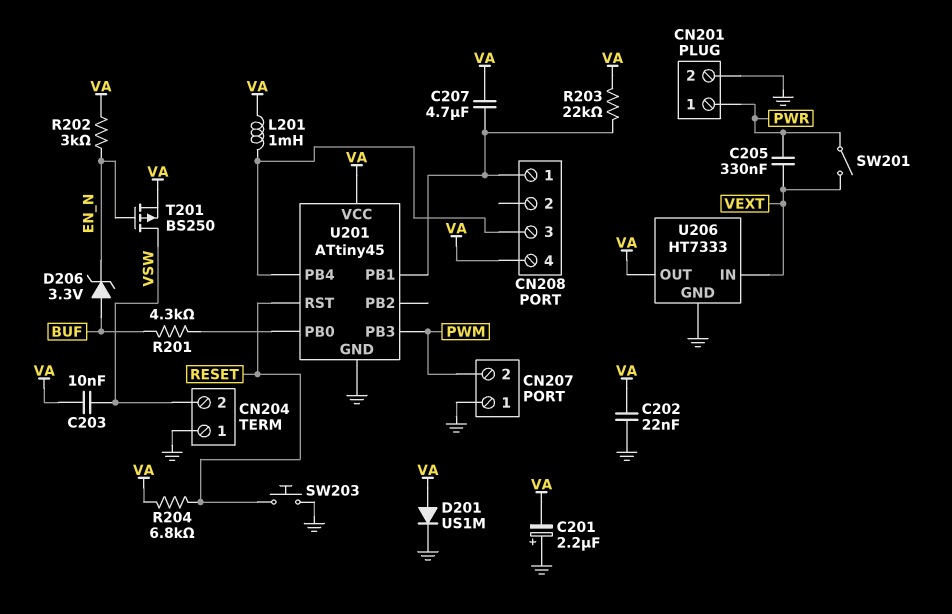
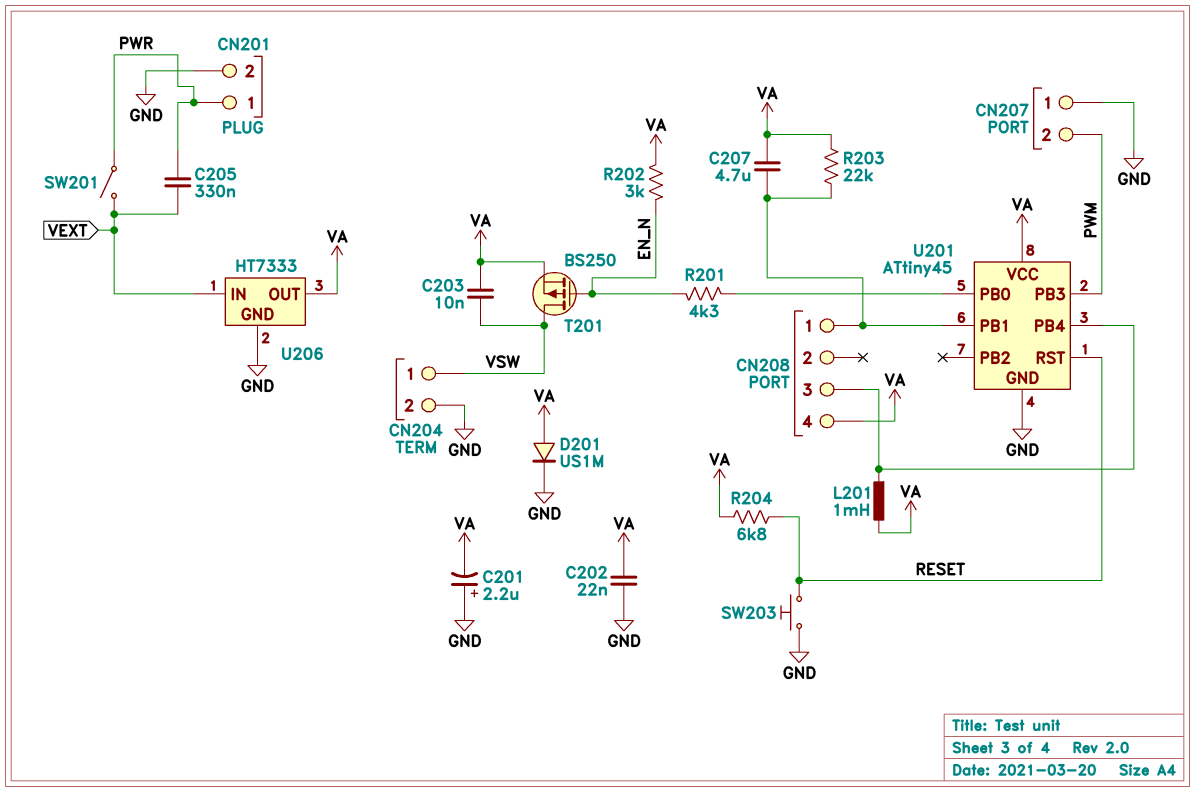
CN204 pin 1: GND -> VSW
CN204 pin 2: VSW -> GND
D206: zener 3.3V (A BUF, K EN_N) -> none
R201: 4.3k (BUF, U201/PB0) -> 4.3k (EN_N, U201/PB0)

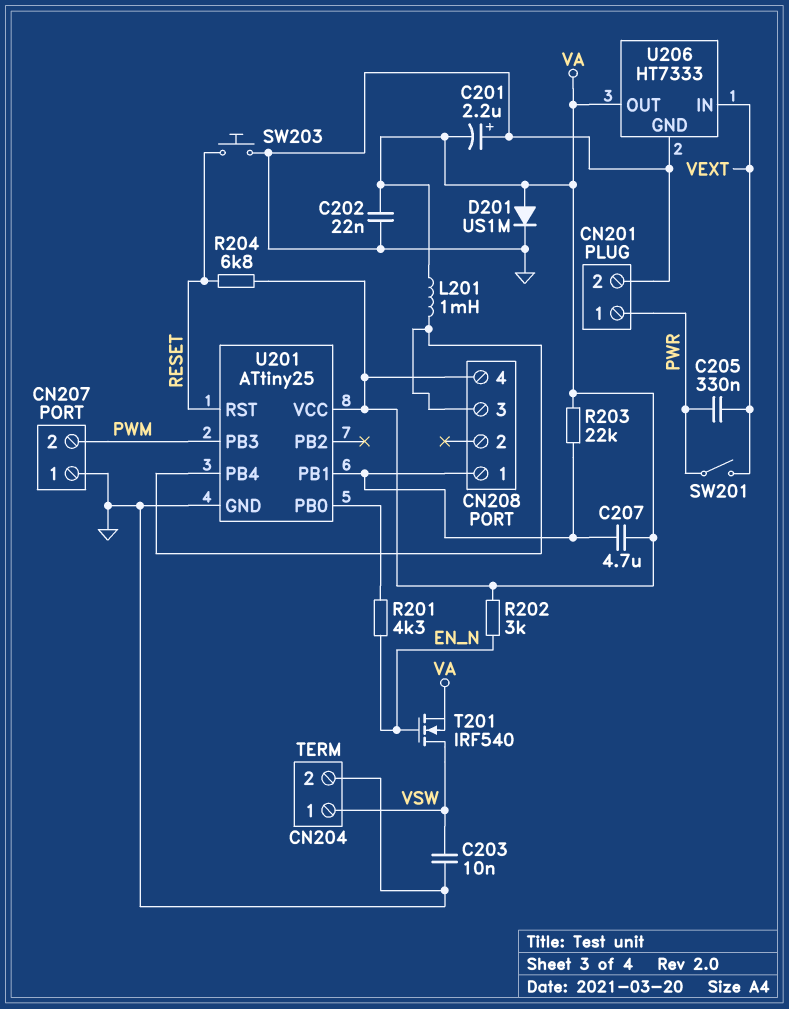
C203: 10nF (VA, VSW) -> 10nF (GND, VSW)
T201: PMOS BS250 (G EN_N, D VSW, S VA) -> NMOS IRF540 (G EN_N, D VSW, S VA)
U201: ATtiny45 -> ATtiny25

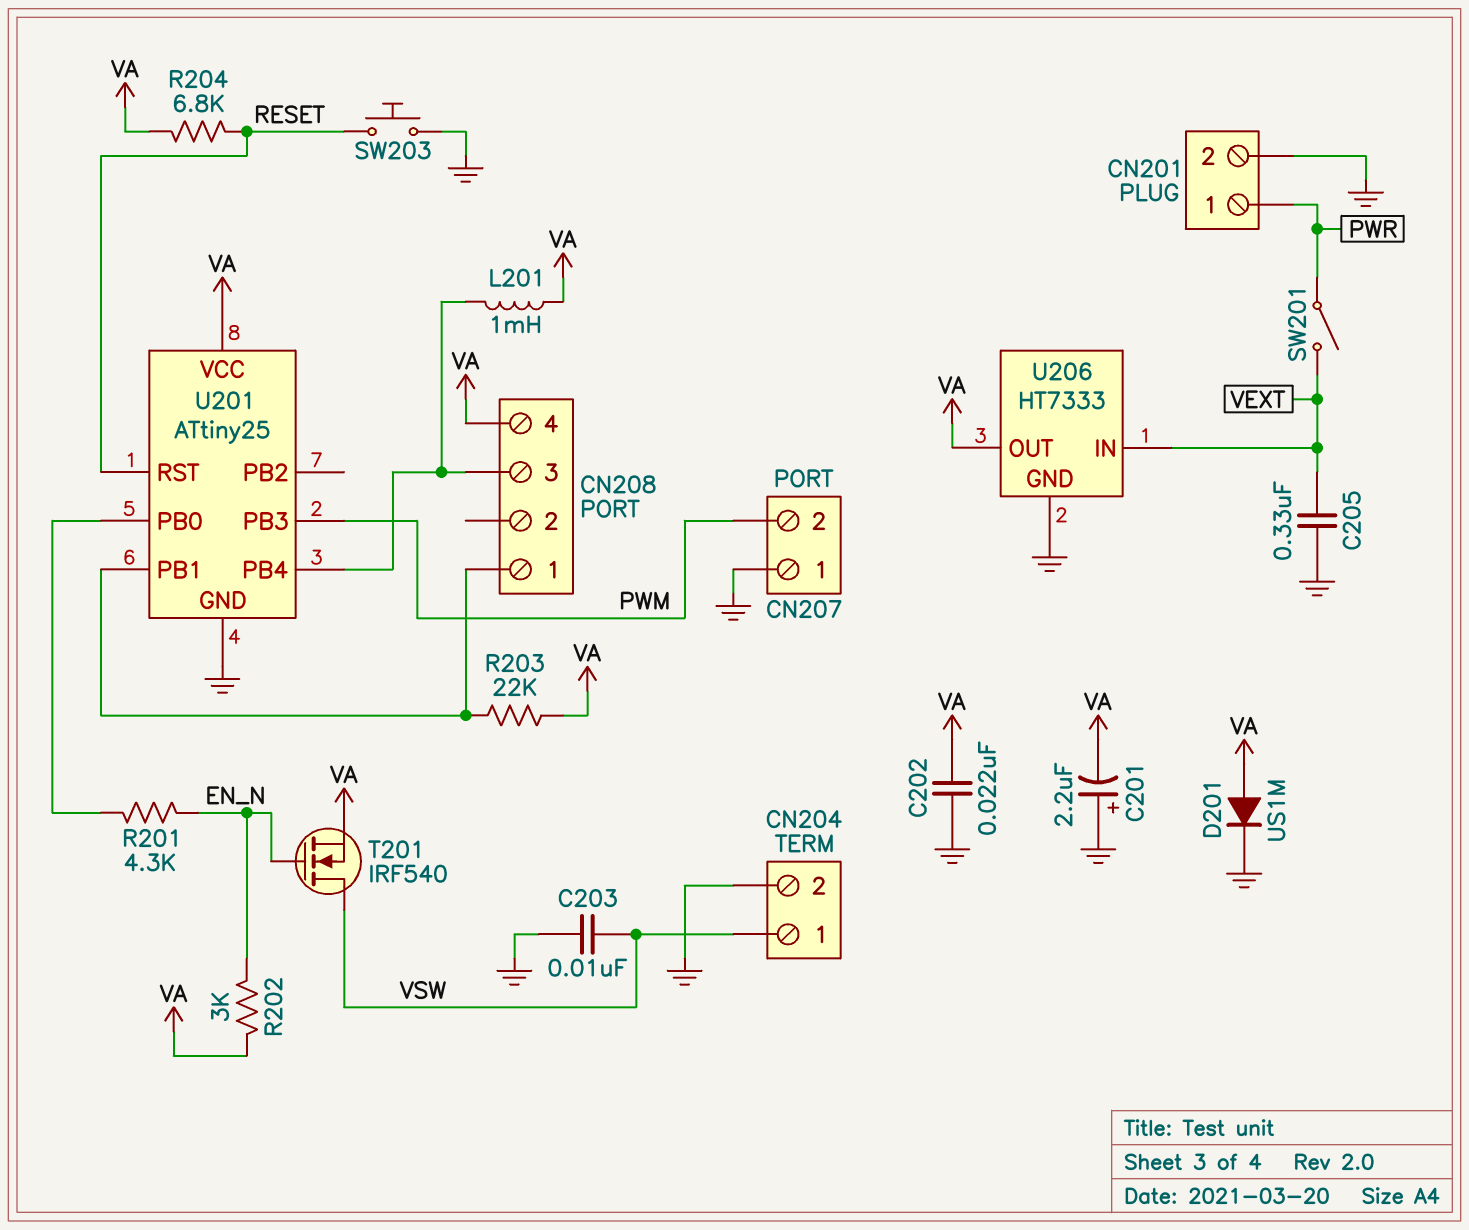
C205: 330nF (PWR, VEXT) -> 330nF (GND, VEXT)
C207: 4.7uF (CN208/1, VA) -> none

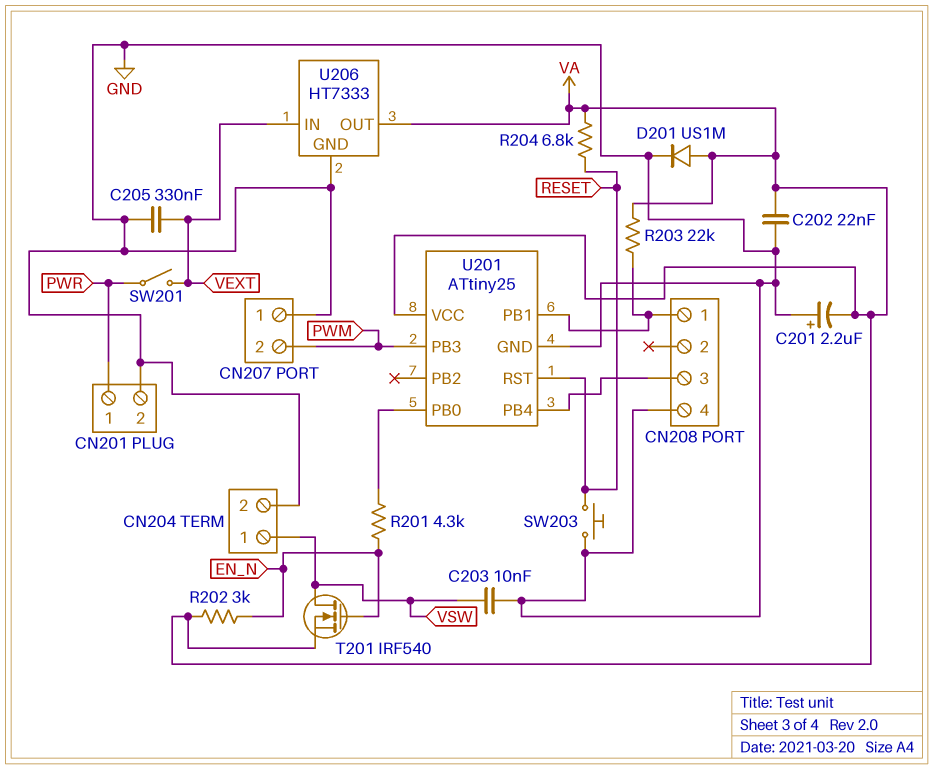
CN208 pin 4: VA -> GND
L201: 1mH (CN208/3, VA) -> none

